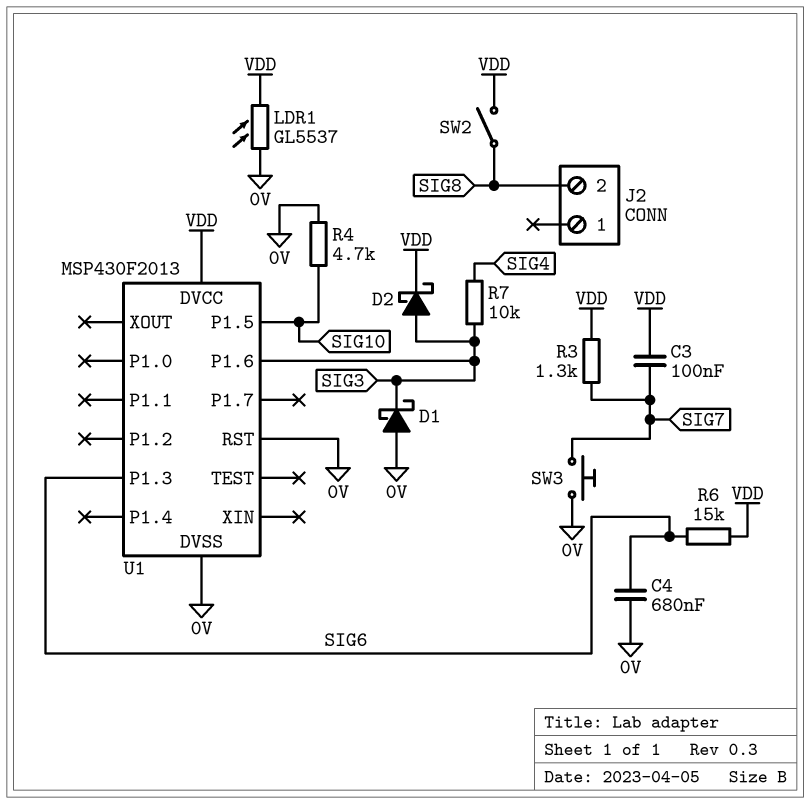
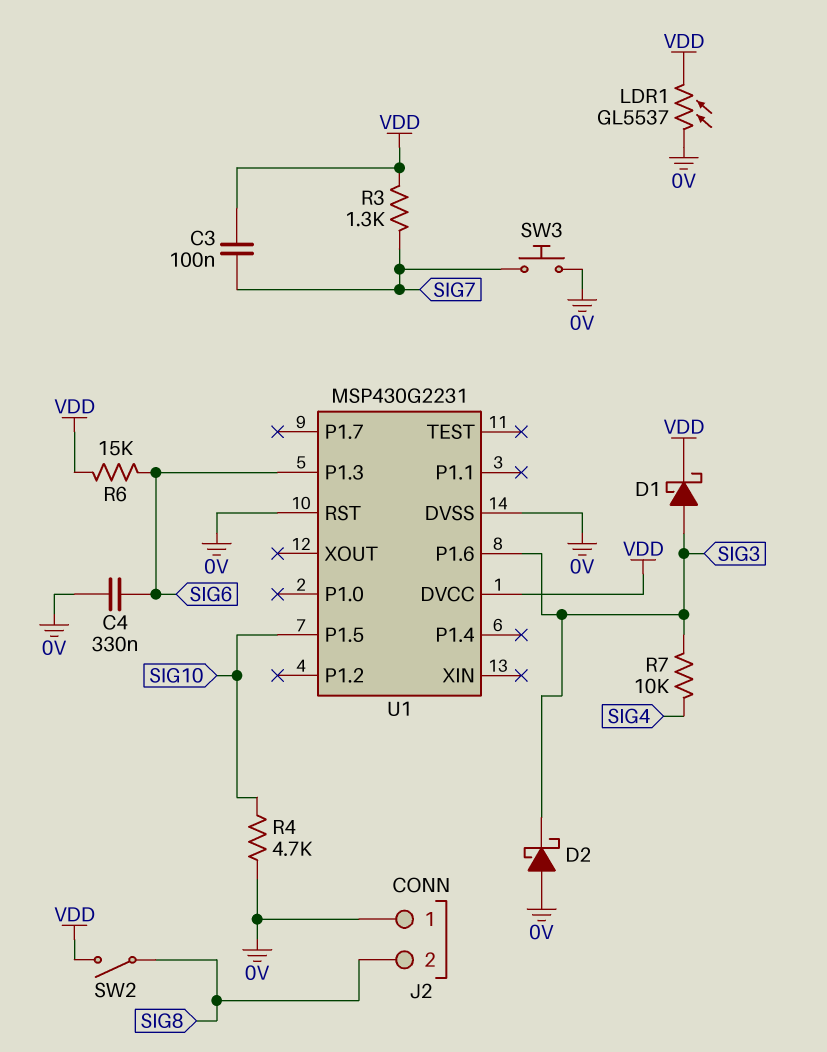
C4: 680nF (0V, SIG6) -> 330nF (0V, SIG6)
D1: schottky (A 0V, K SIG3) -> schottky (A SIG3, K VDD)
D2: schottky (A SIG3, K VDD) -> schottky (A 0V, K SIG3)
J2 pin 1: none -> 0V
U1: MSP430F2013 -> MSP430G2231

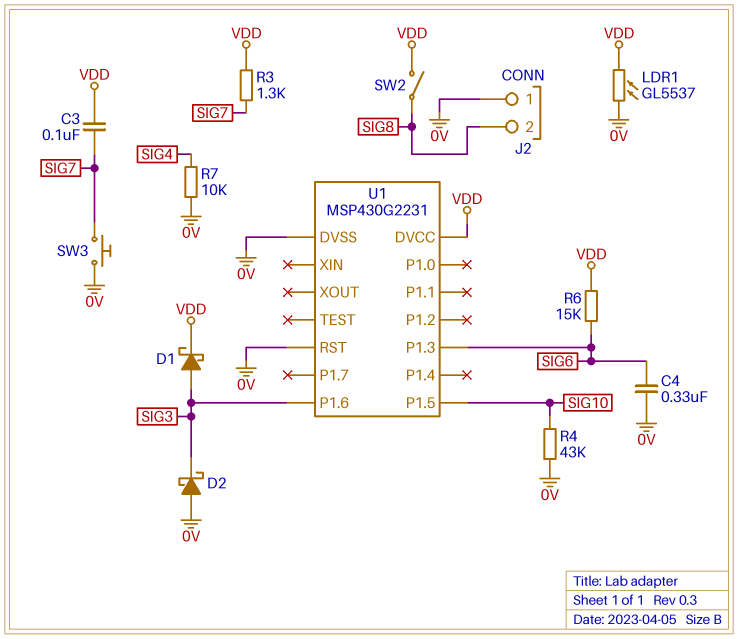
R4: 4.7k (0V, SIG10) -> 43k (0V, SIG10)
R7: 10k (SIG3, SIG4) -> 10k (0V, SIG4)

